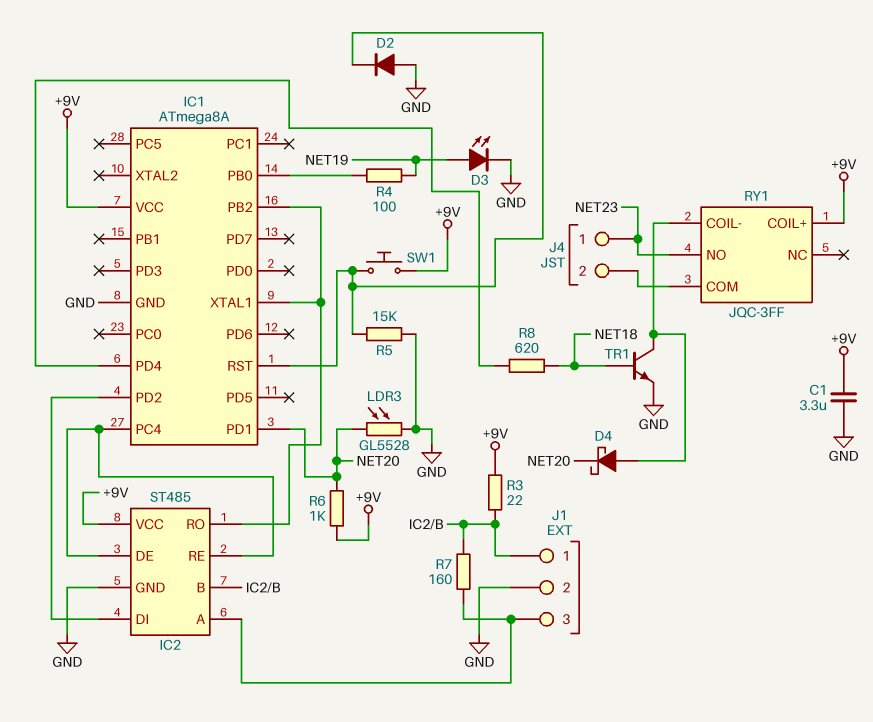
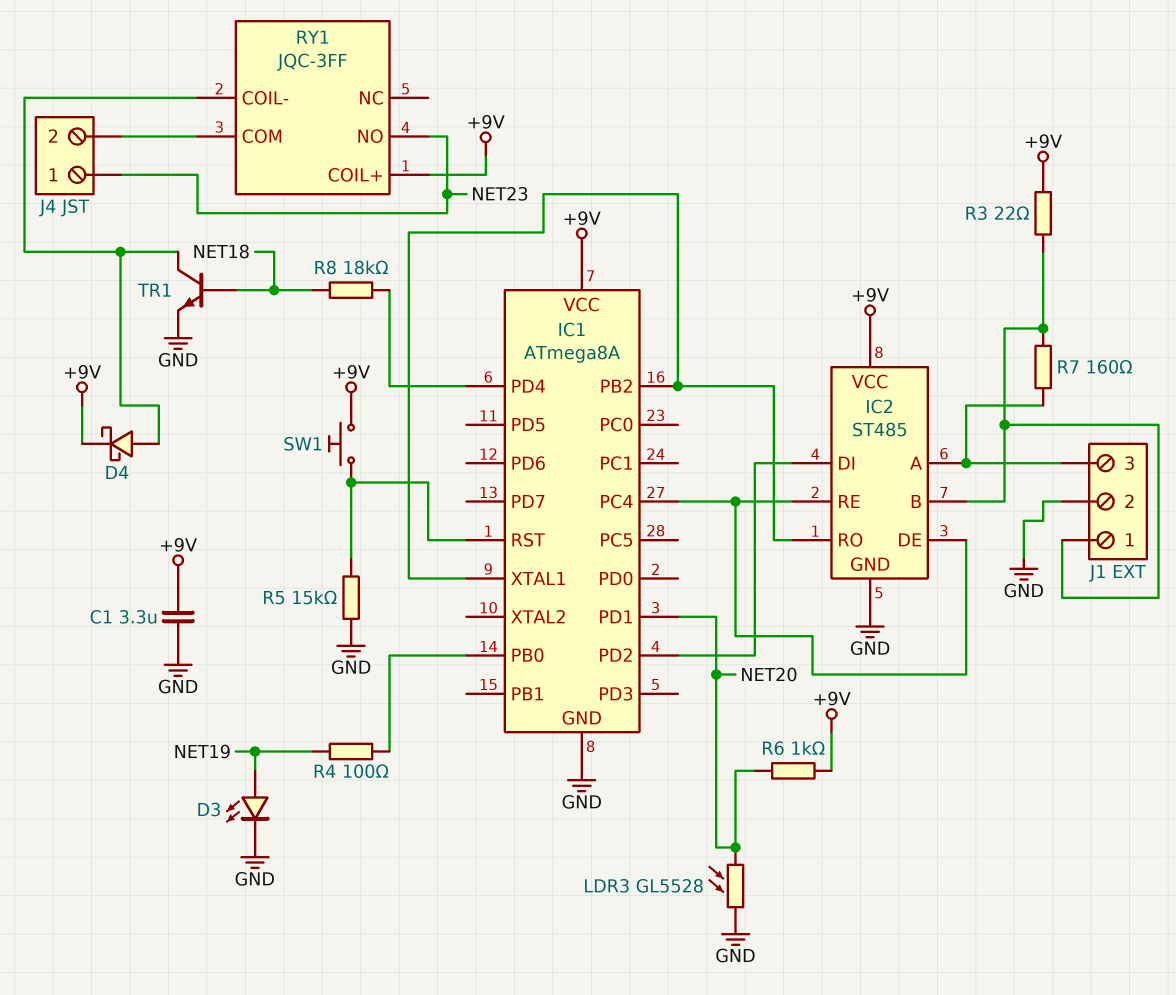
D2: diode (A GND, K IC1/RST) -> none
D4: schottky (A RY1/COIL-, K NET20) -> schottky (A RY1/COIL-, K +9V)
R8: 620 (IC1/PD4, NET18) -> 18k (IC1/PD4, NET18)

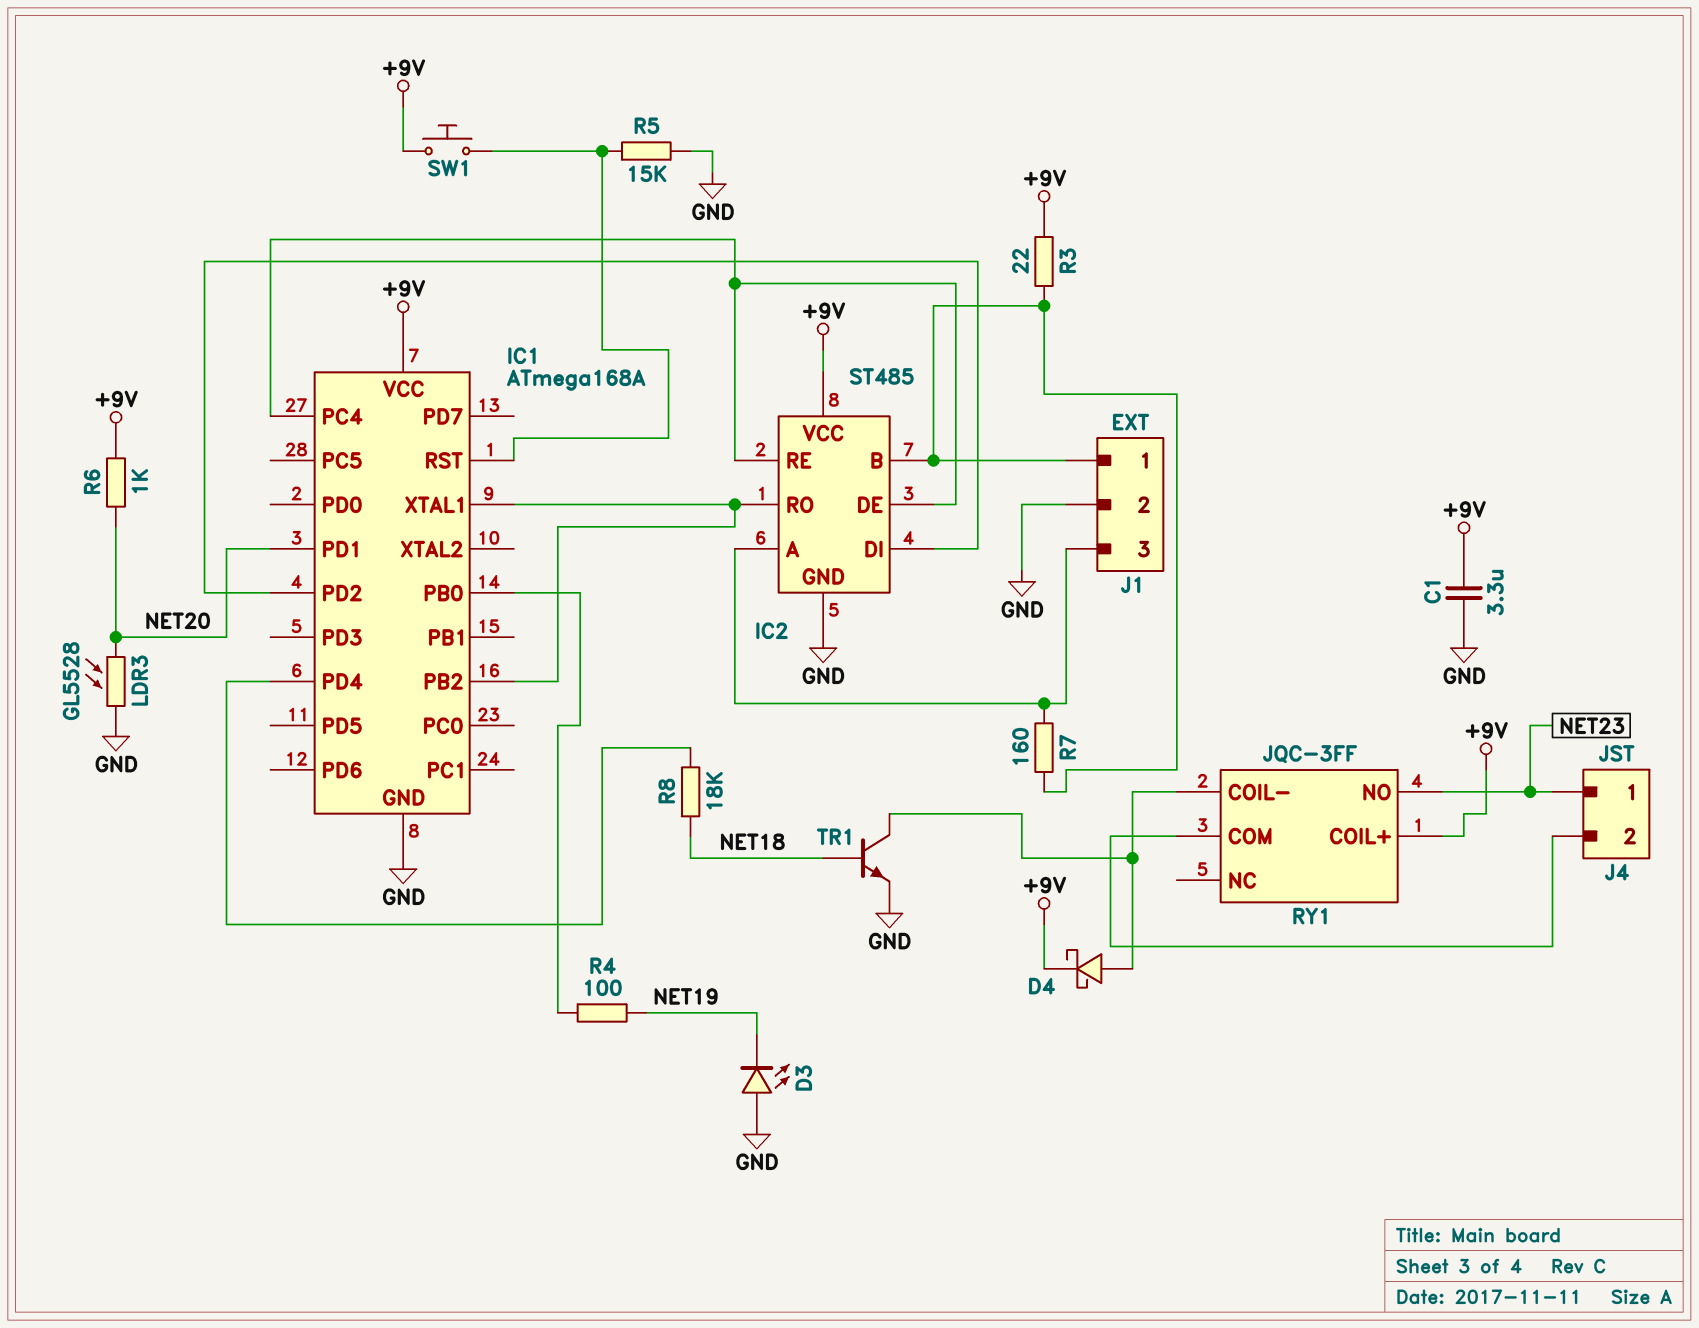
D3: LED (A NET19, K GND) -> LED (A GND, K NET19)
IC1: ATmega8A -> ATmega168A

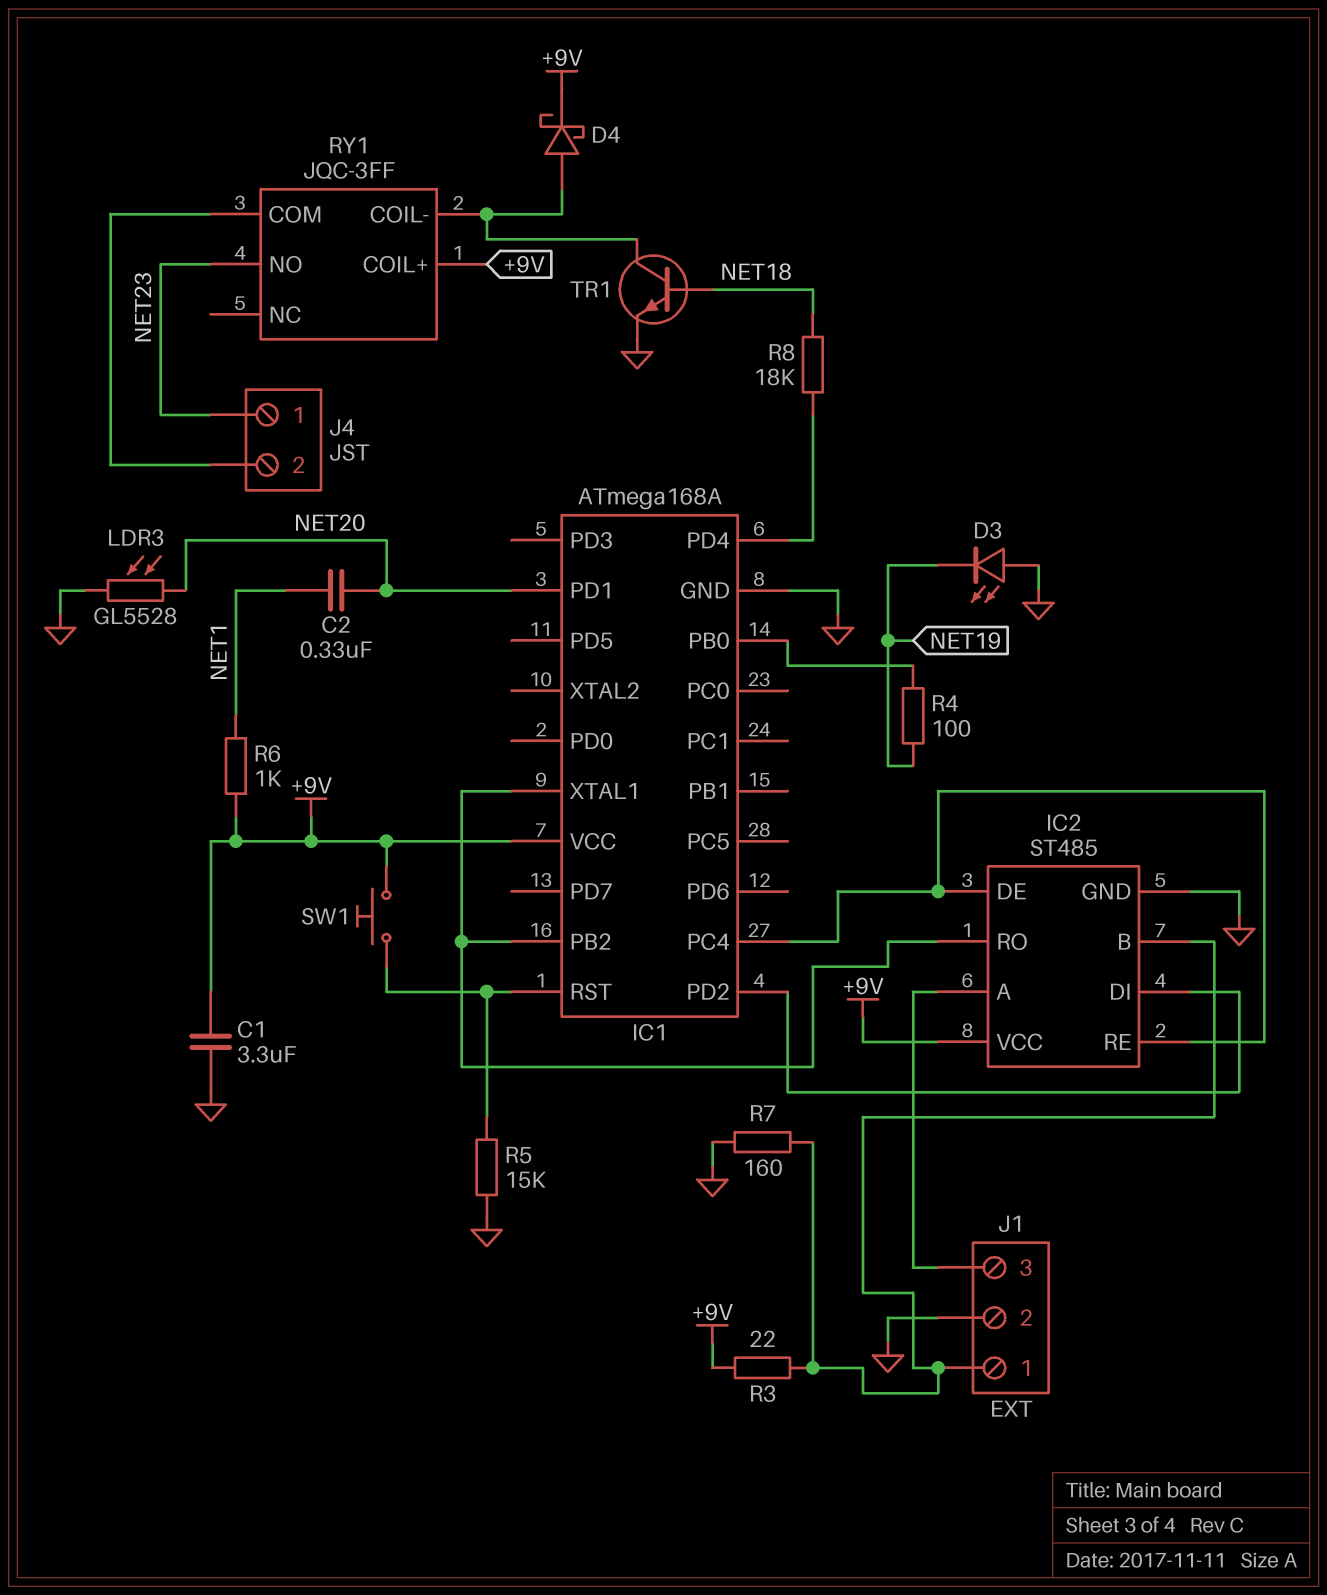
C2: none -> 330nF (NET1, NET20)
R6: 1k (+9V, NET20) -> 1k (+9V, NET1)
R7: 160 (IC2/A, IC2/B) -> 160 (GND, IC2/B)

